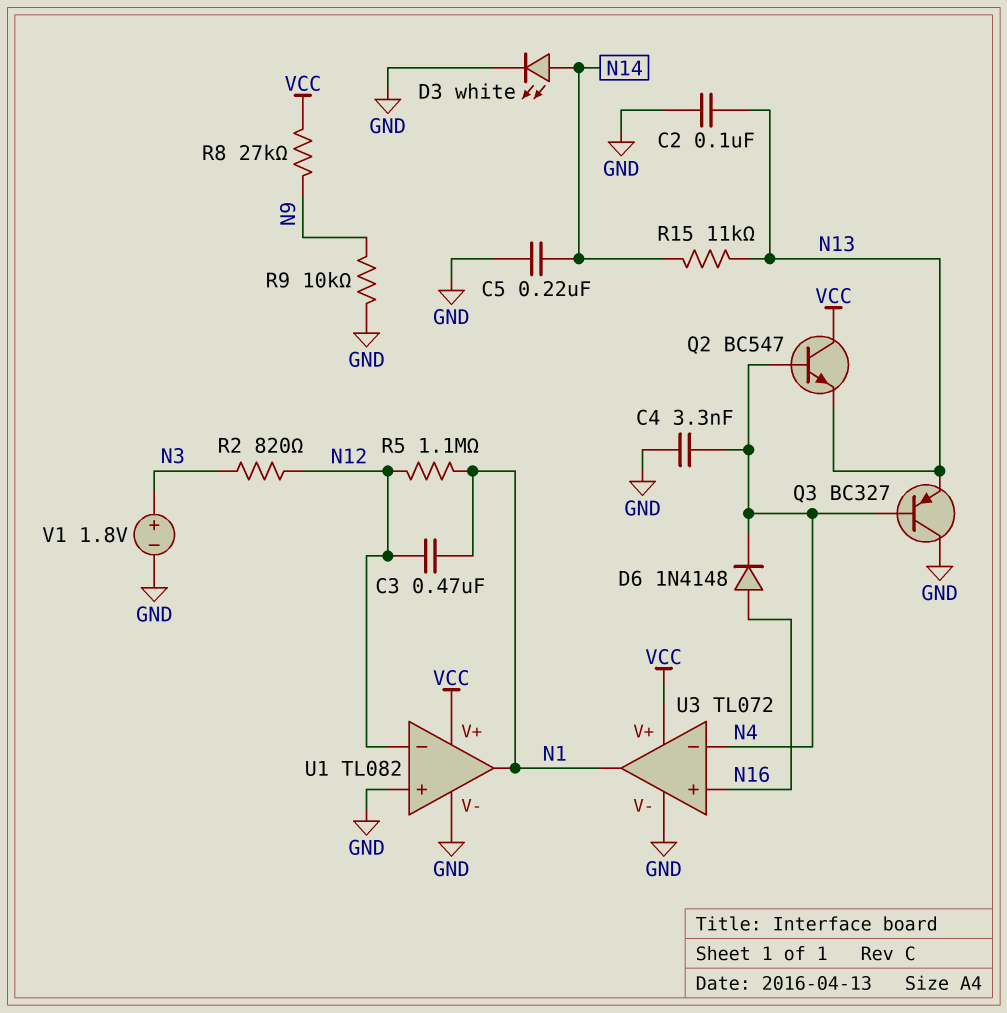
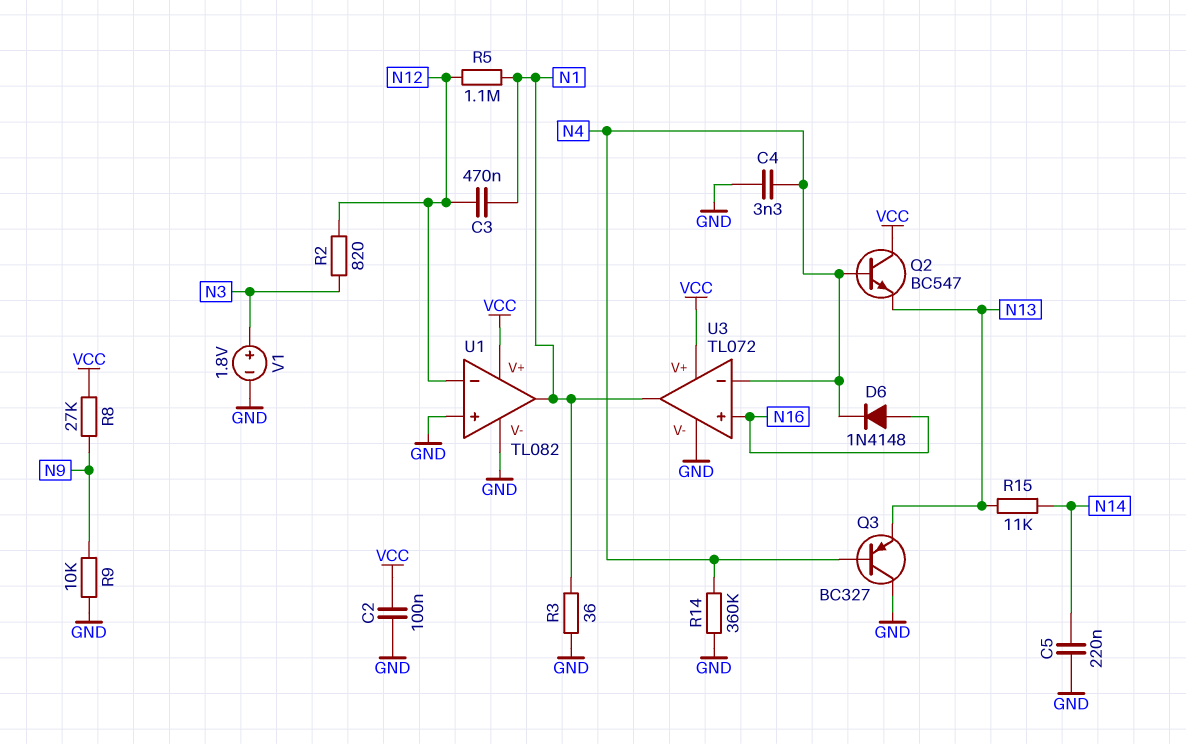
C2: 100nF (GND, N13) -> 100nF (GND, VCC)
D3: LED white (A N14, K GND) -> none
R3: none -> 36 (GND, N1)
R14: none -> 360k (GND, N4)

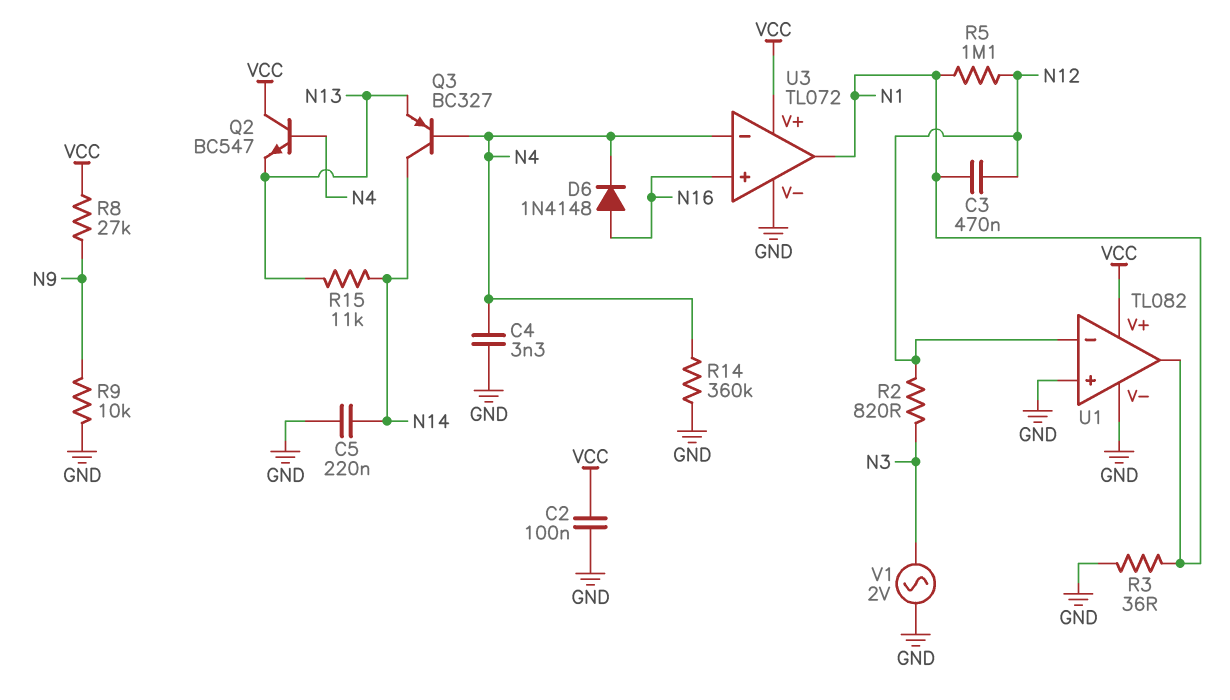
Q3: PNP BC327 (B N4, C GND, E N13) -> PNP BC327 (B N4, C N14, E N13)
V1: 1.8V (plus N3, minus GND) -> AC 2V (GND, N3)

